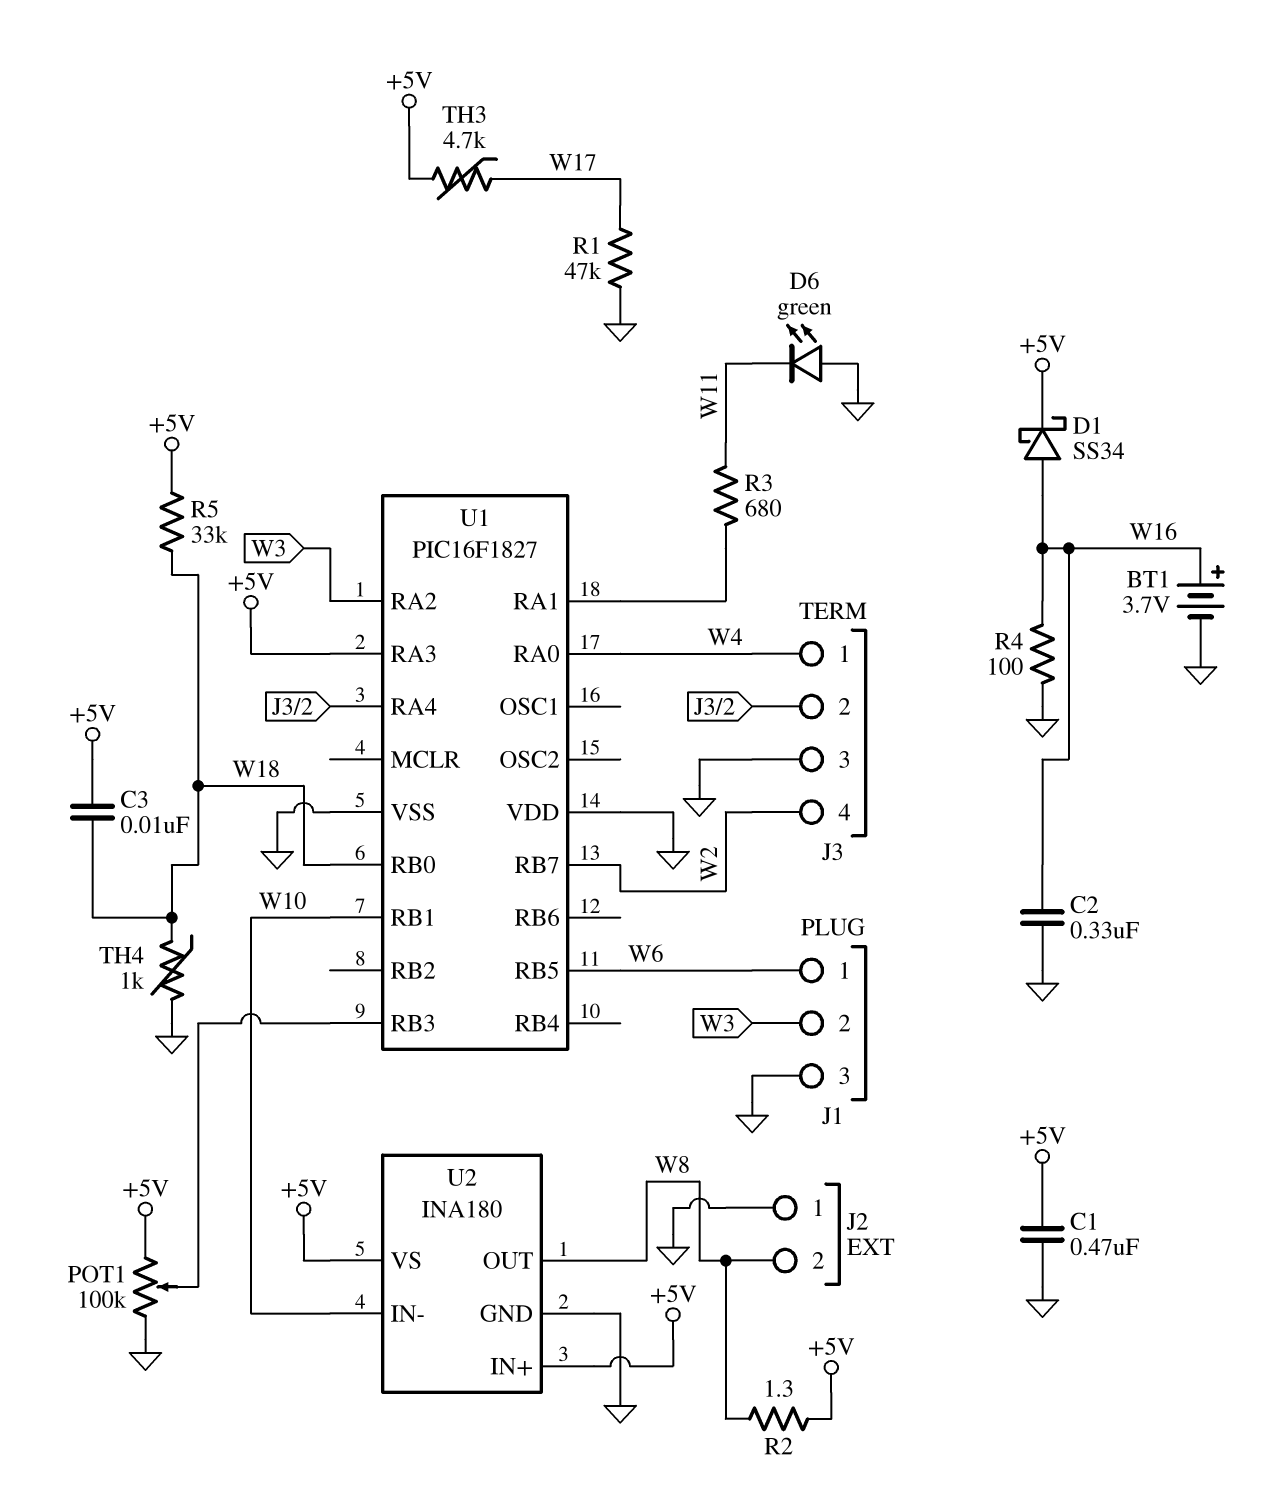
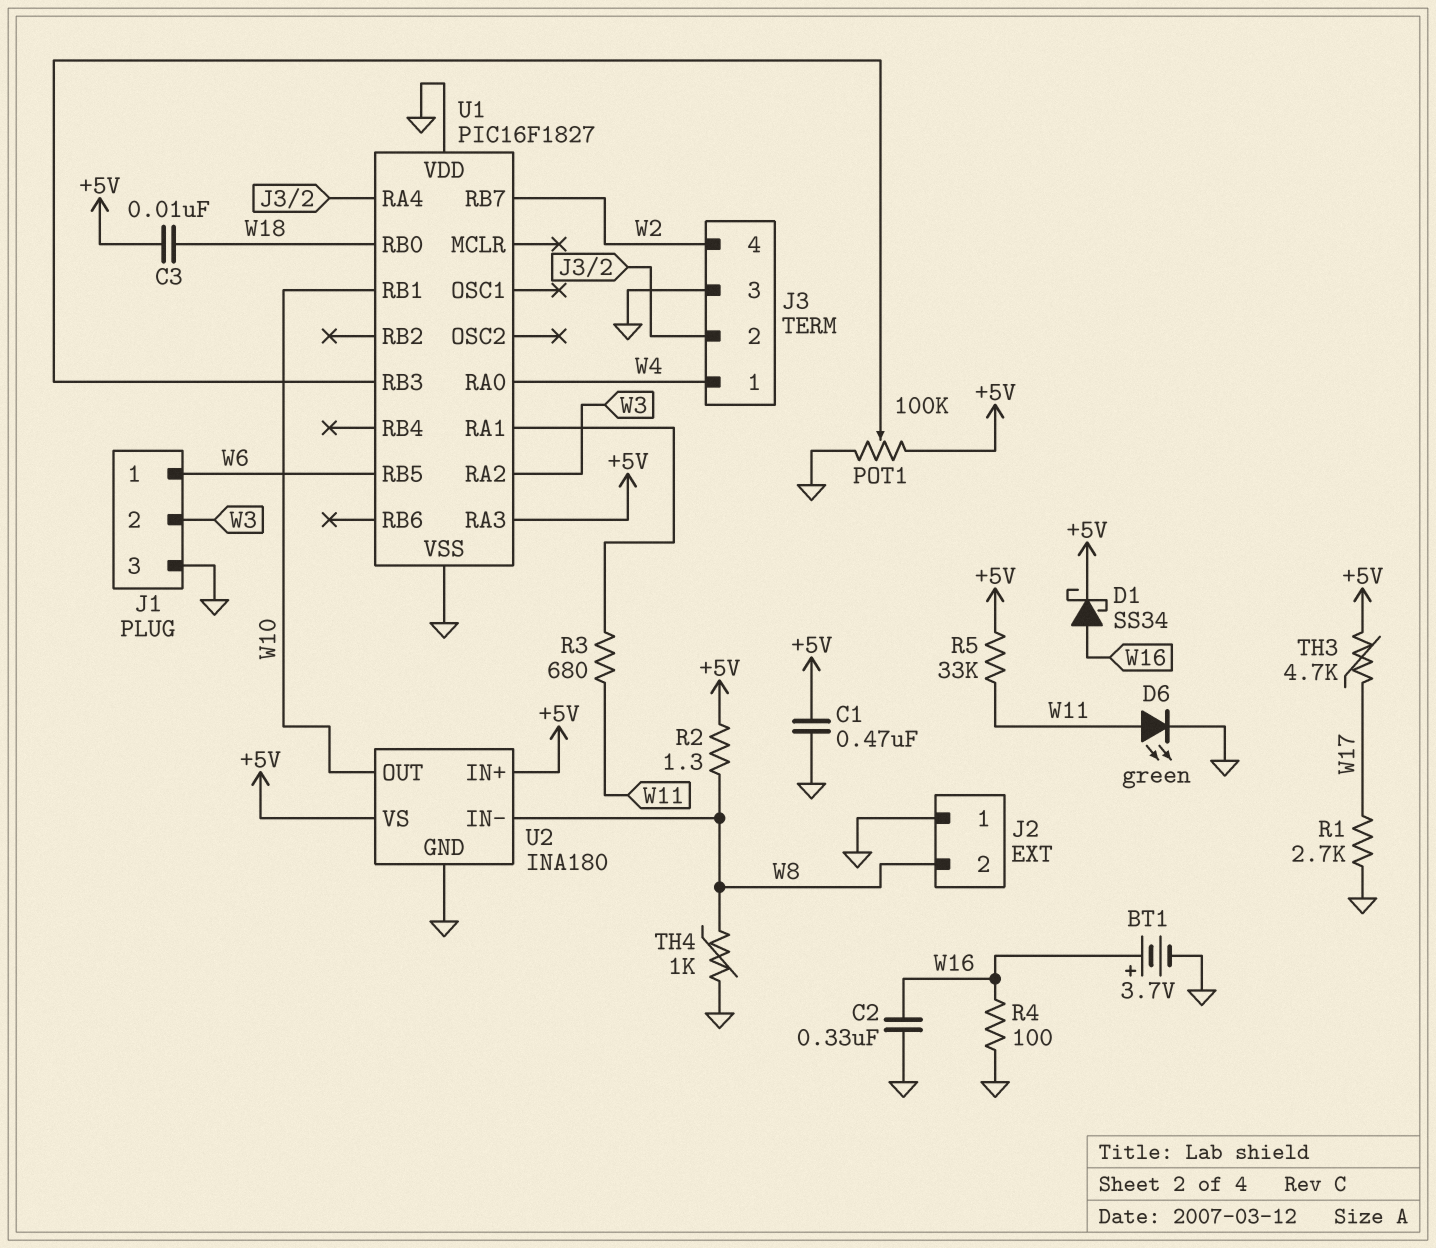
D6: LED green (A GND, K W11) -> LED green (A W11, K GND)
R1: 47k (GND, W17) -> 2.7k (GND, W17)
R5: 33k (+5V, W18) -> 33k (+5V, W11)
TH4: 1k (GND, W18) -> 1k (GND, W8)
U2 pin IN-: W10 -> W8
U2 pin OUT: W8 -> W10

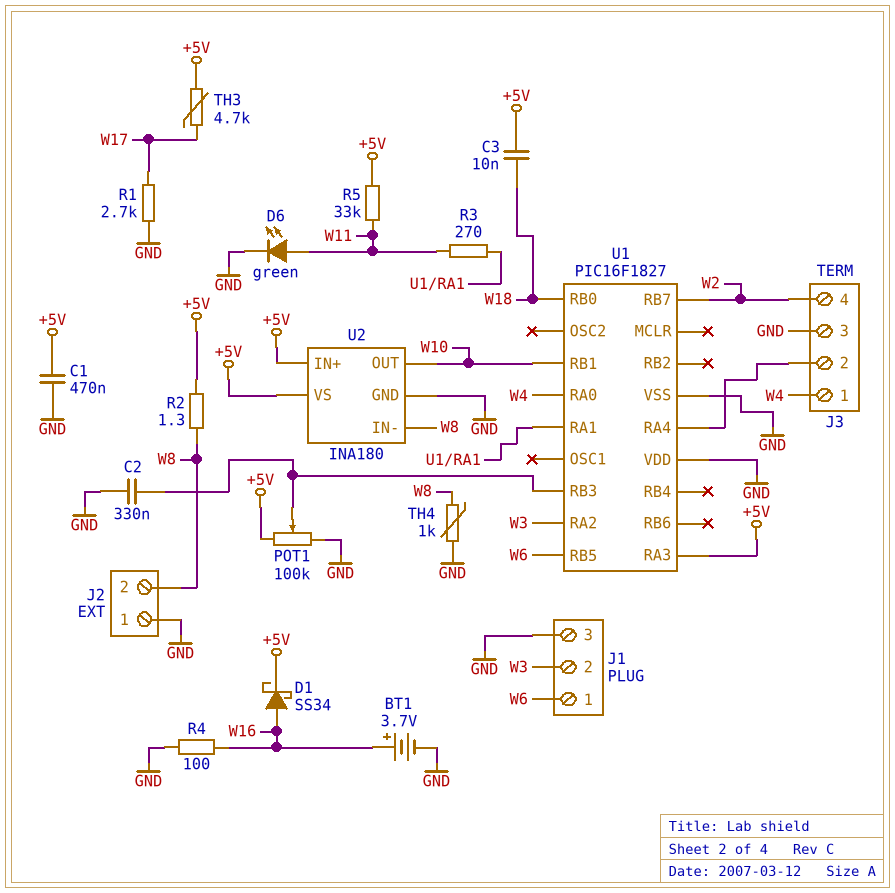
C2: 330nF (GND, W16) -> 330nF (GND, U1/RB3)
R3: 680 (U1/RA1, W11) -> 270 (U1/RA1, W11)

